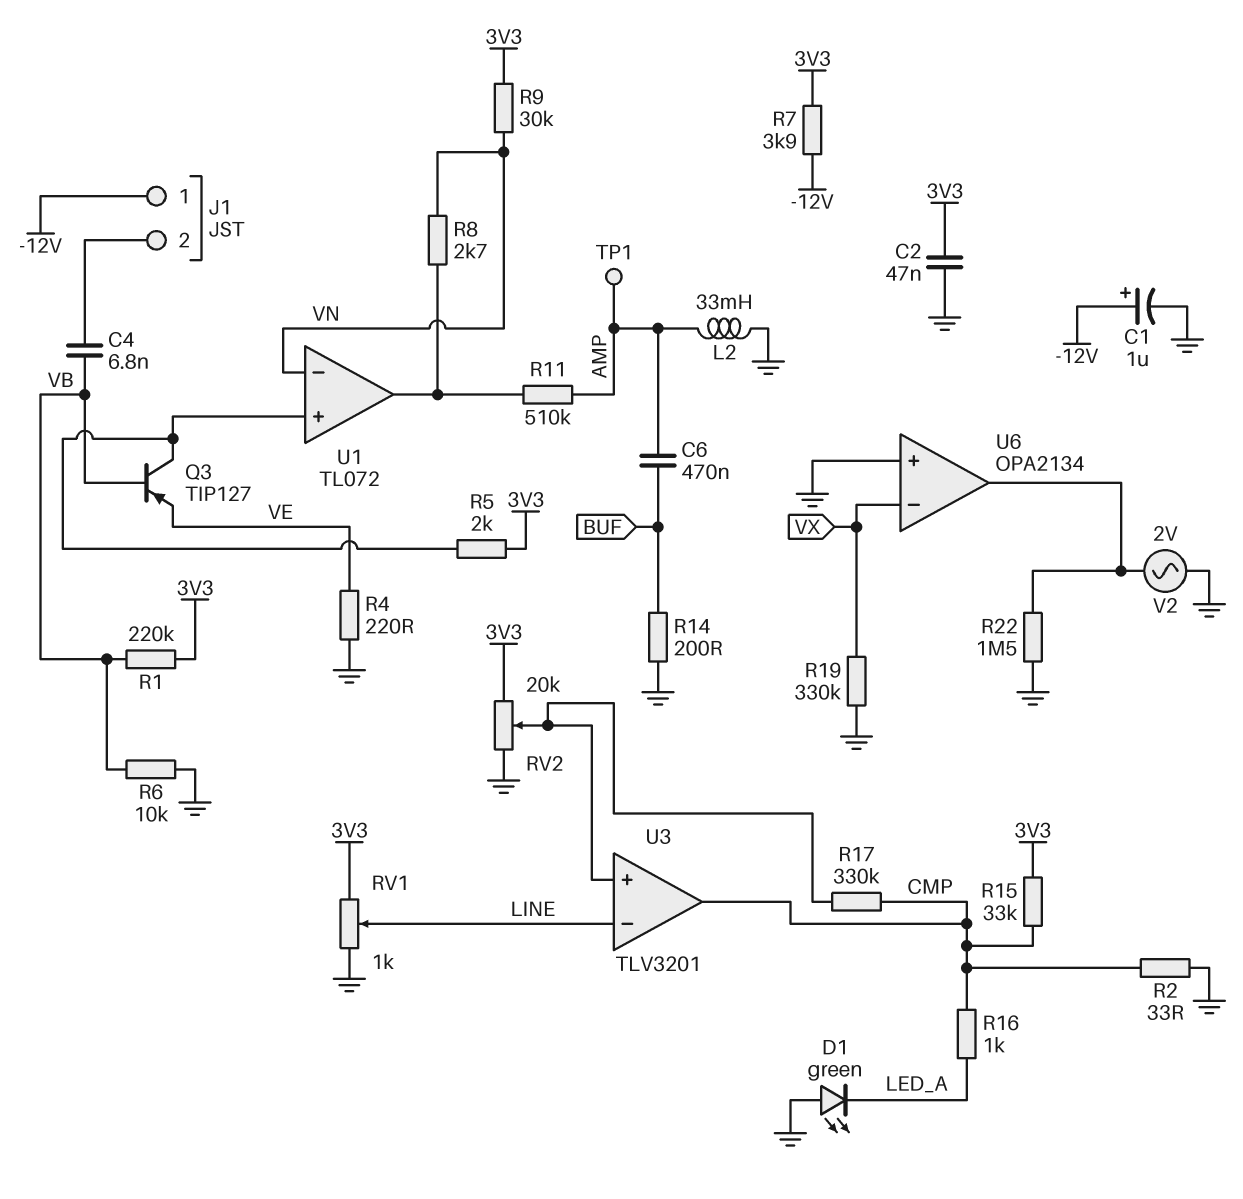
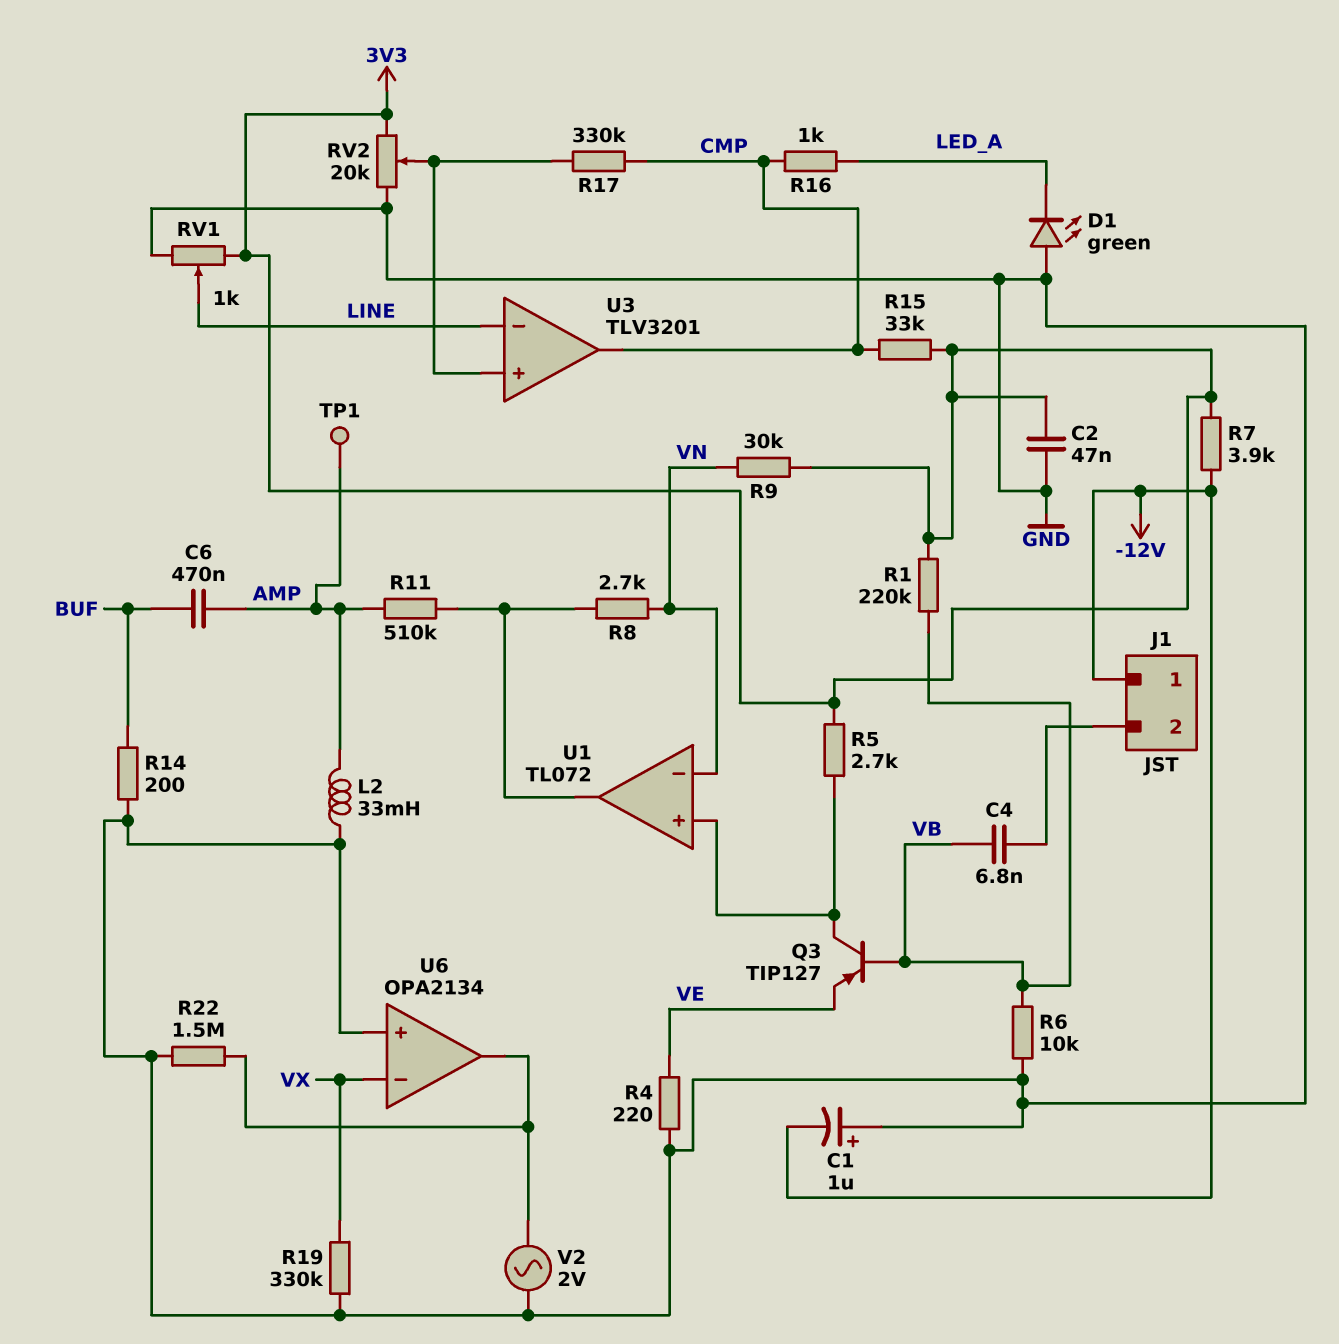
C1: 1uF (plus -12V, minus GND) -> 1uF (plus GND, minus -12V)
R2: 33 (CMP, GND) -> none
R5: 2k (3V3, U1/in+) -> 2.7k (3V3, U1/in+)

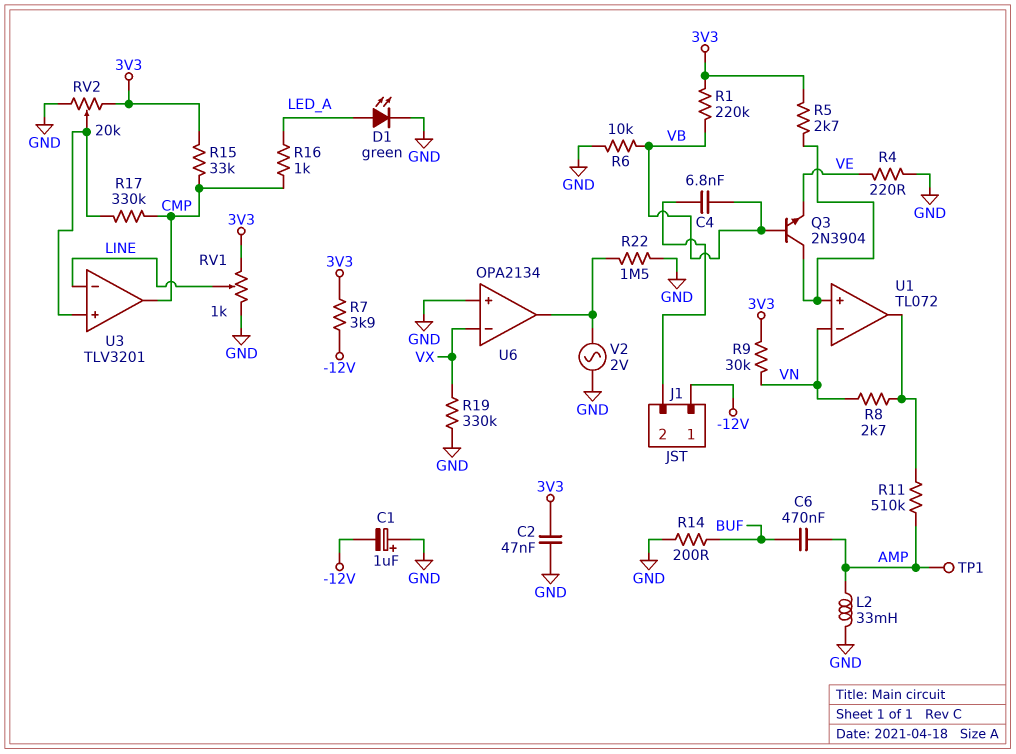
D1: LED green (A GND, K LED_A) -> LED green (A LED_A, K GND)
Q3: PNP TIP127 (B VB, C U1/in+, E VE) -> NPN 2N3904 (B VB, C U1/in+, E VE)

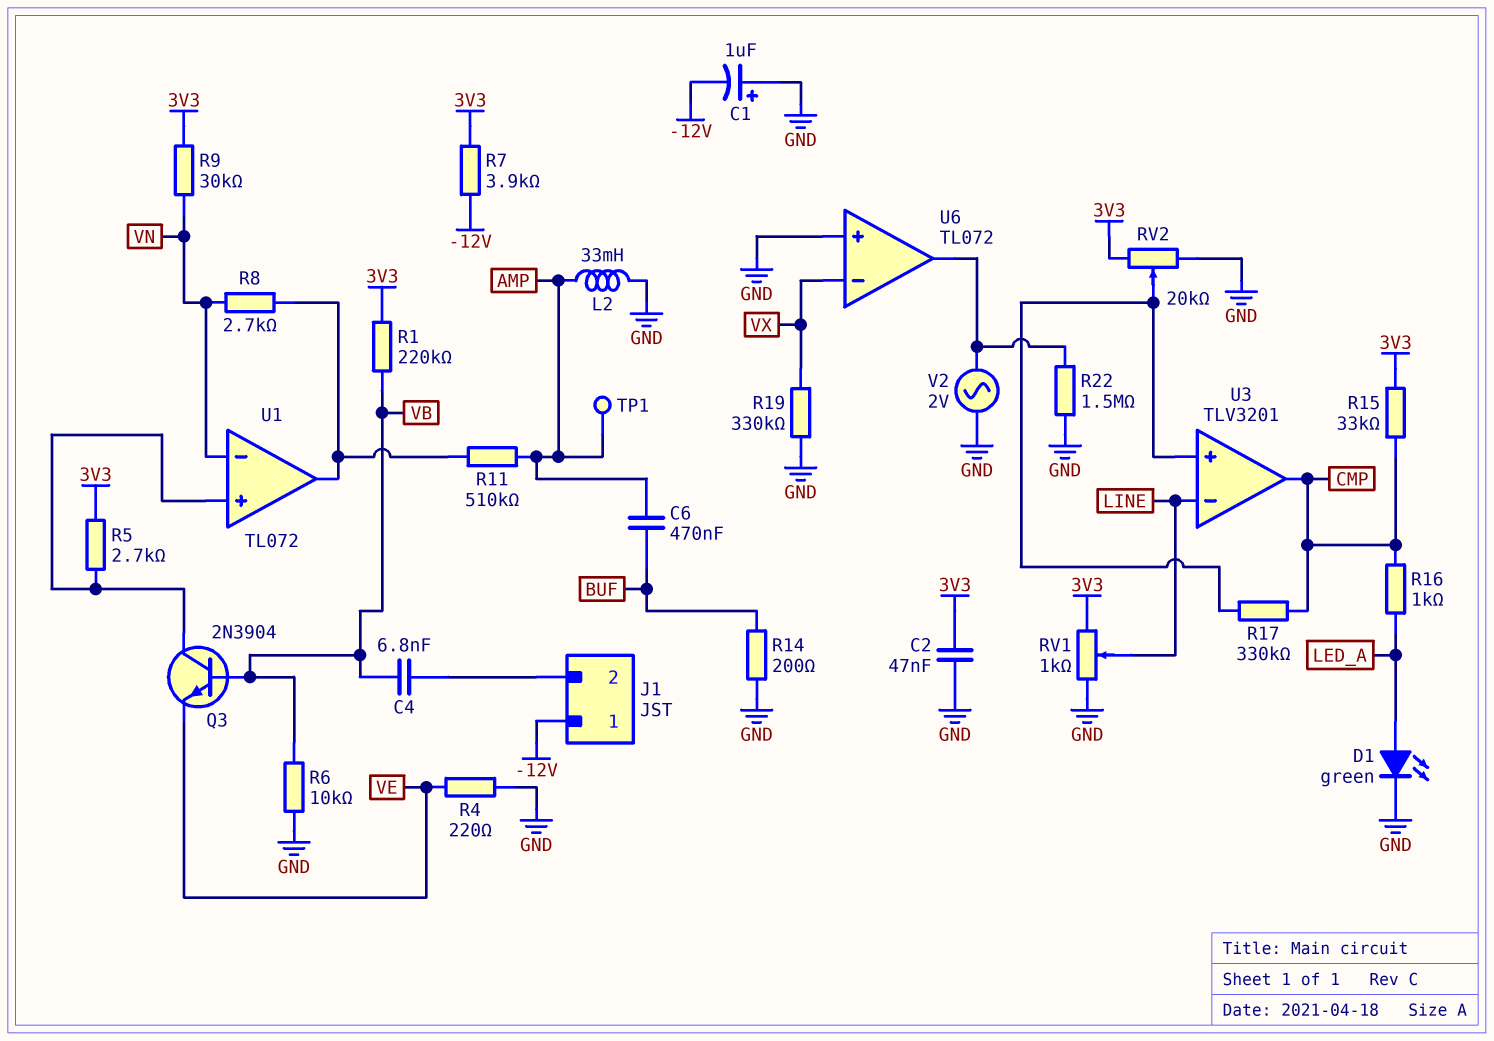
U6: OPA2134 -> TL072

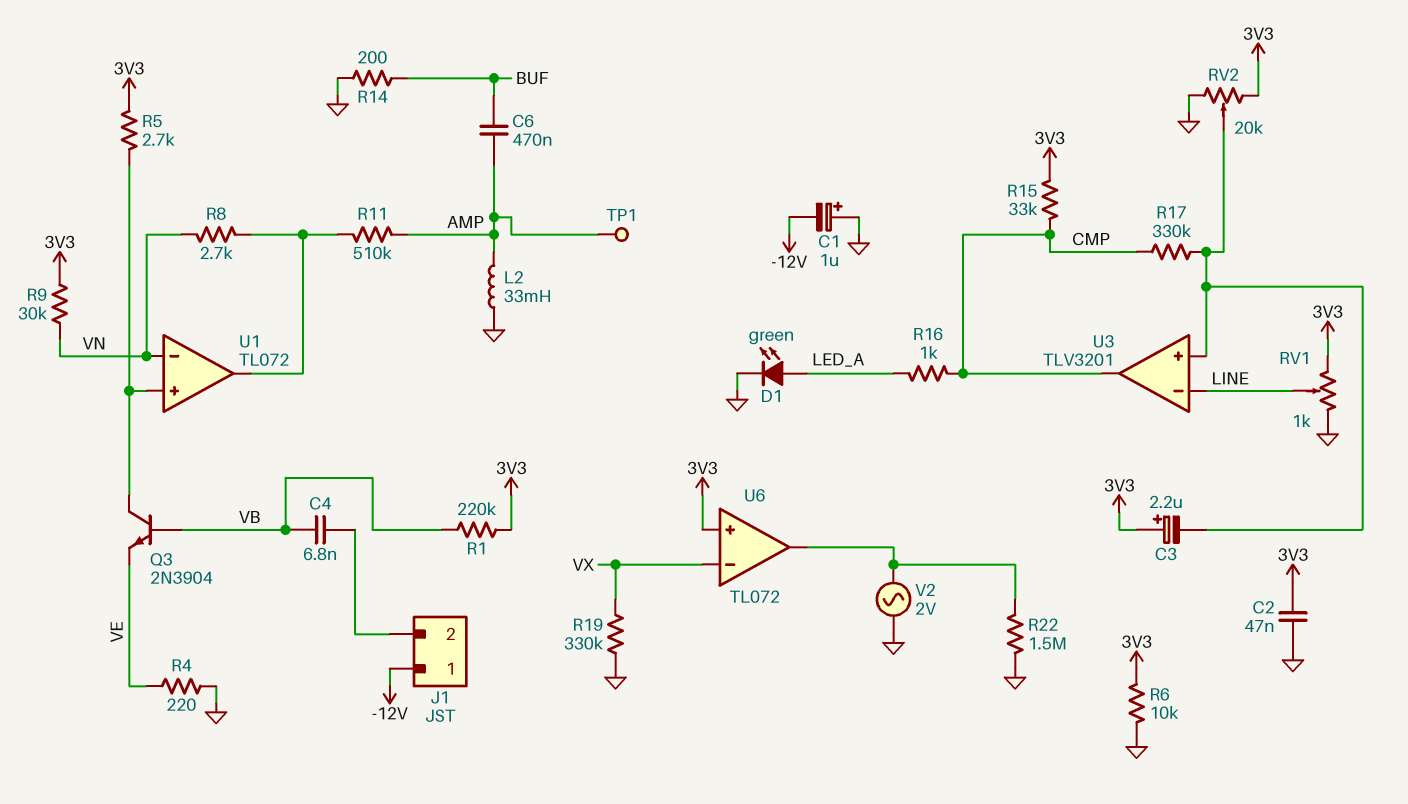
C3: none -> 2.2uF (plus 3V3, minus U3/in+)
R6: 10k (GND, VB) -> 10k (3V3, GND)
R7: 3.9k (-12V, 3V3) -> none
U6 pin in+: GND -> 3V3

